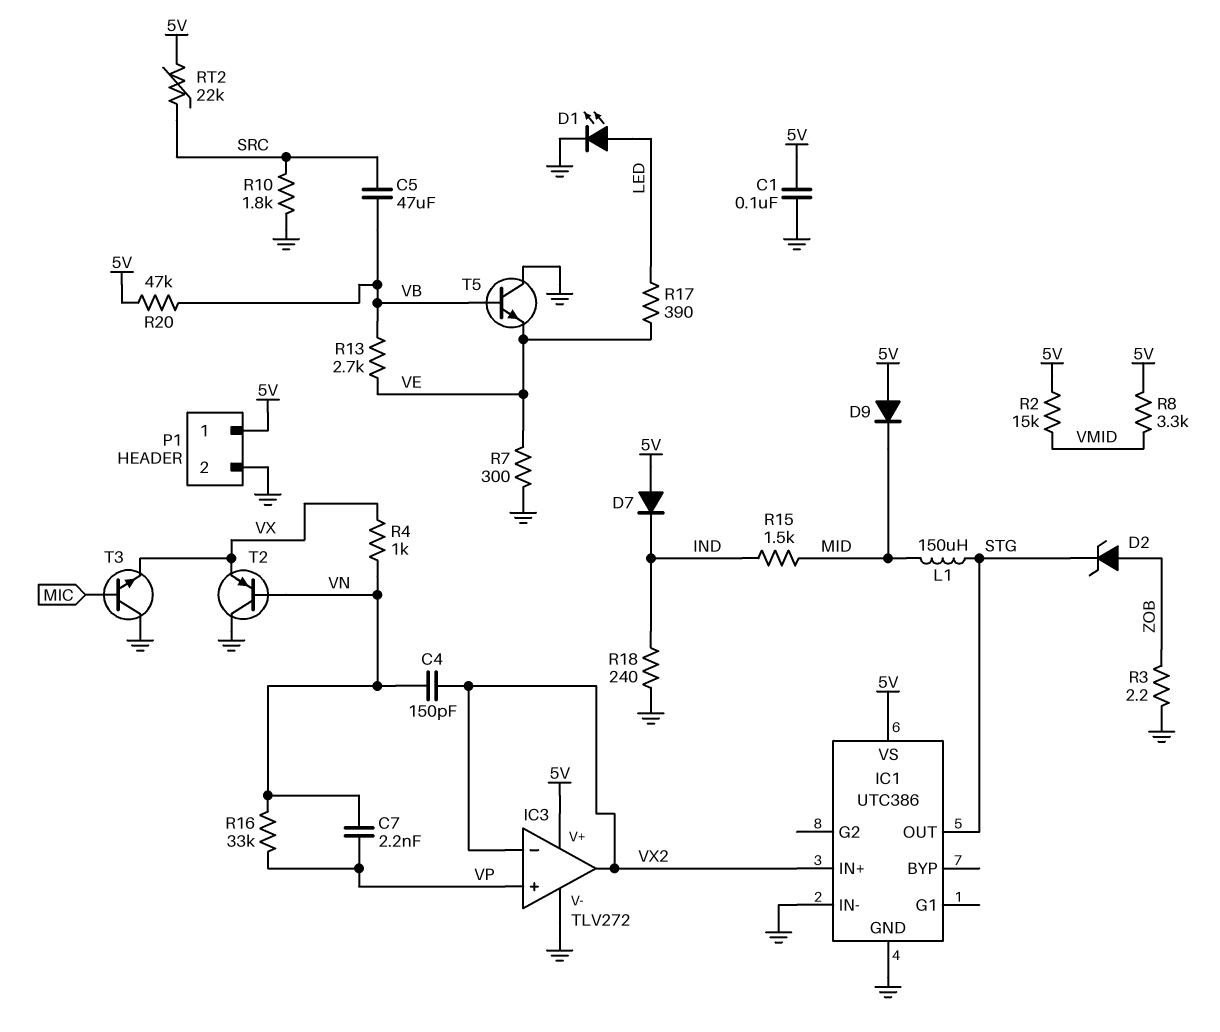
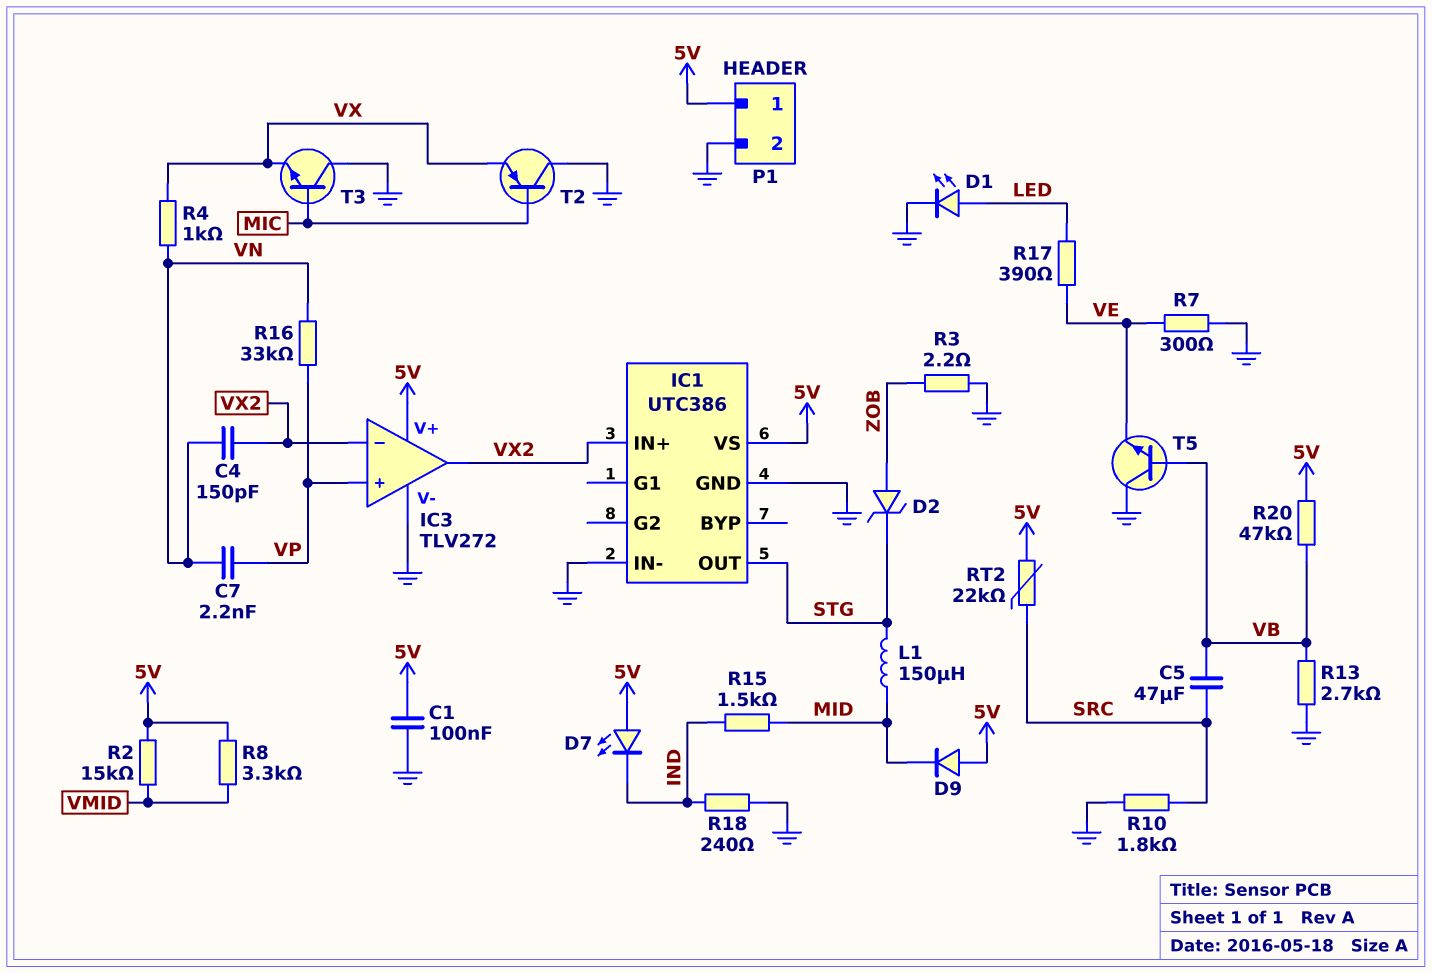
D7: diode (A 5V, K IND) -> LED (A 5V, K IND)
R13: 2.7k (VB, VE) -> 2.7k (GND, VB)
T2: PNP (B VN, C GND, E VX) -> PNP (B MIC, C GND, E VX)

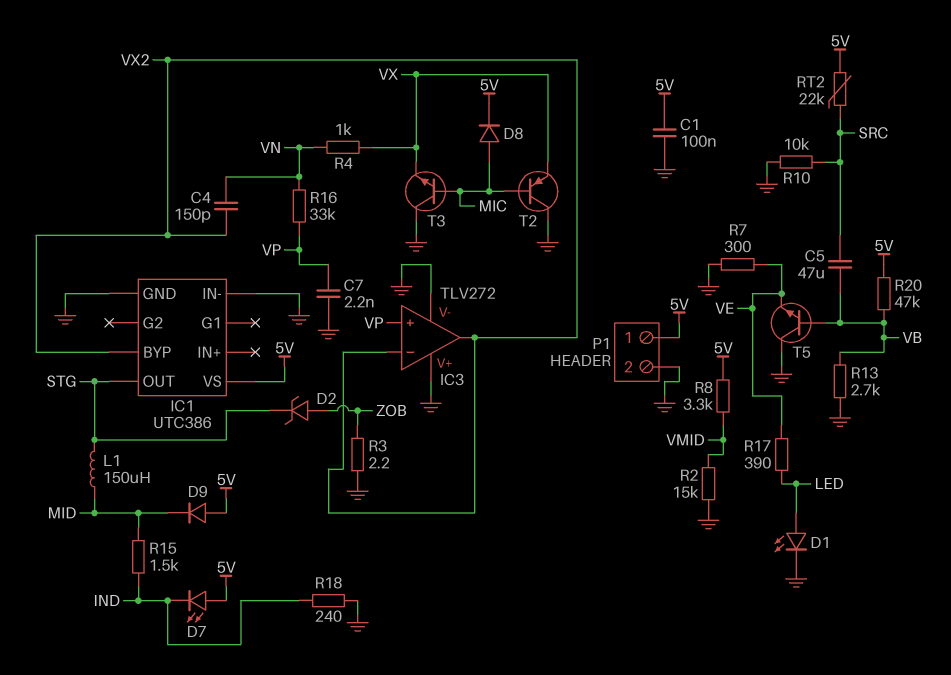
C7: 2.2nF (VN, VP) -> 2.2nF (GND, VP)
D8: none -> diode (A MIC, K 5V)
IC1 pin BYP: none -> VX2
IC1 pin IN+: VX2 -> none
IC3 pin V+: 5V -> GND
R2: 15k (5V, VMID) -> 15k (GND, VMID)
R10: 1.8k (GND, SRC) -> 10k (GND, SRC)

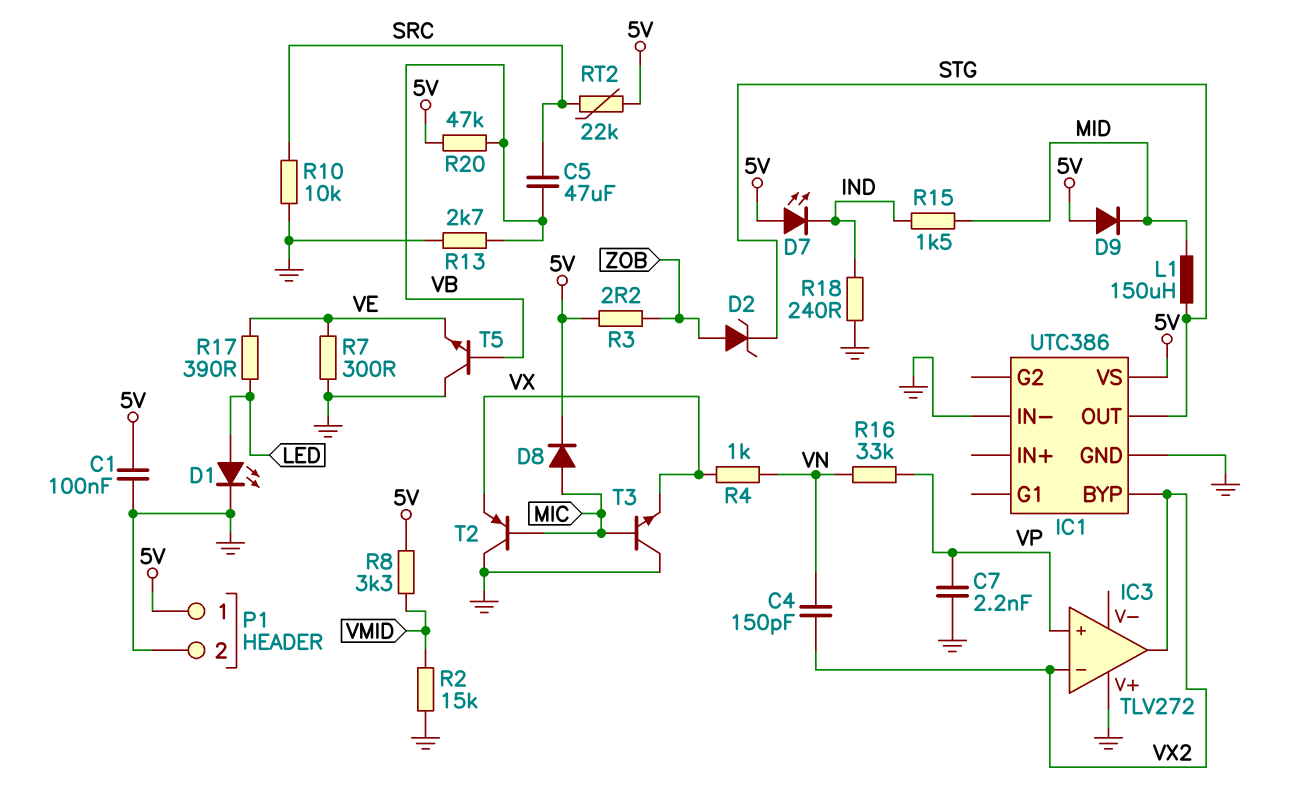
IC3 pin V-: GND -> none
R3: 2.2 (GND, ZOB) -> 2.2 (5V, ZOB)

